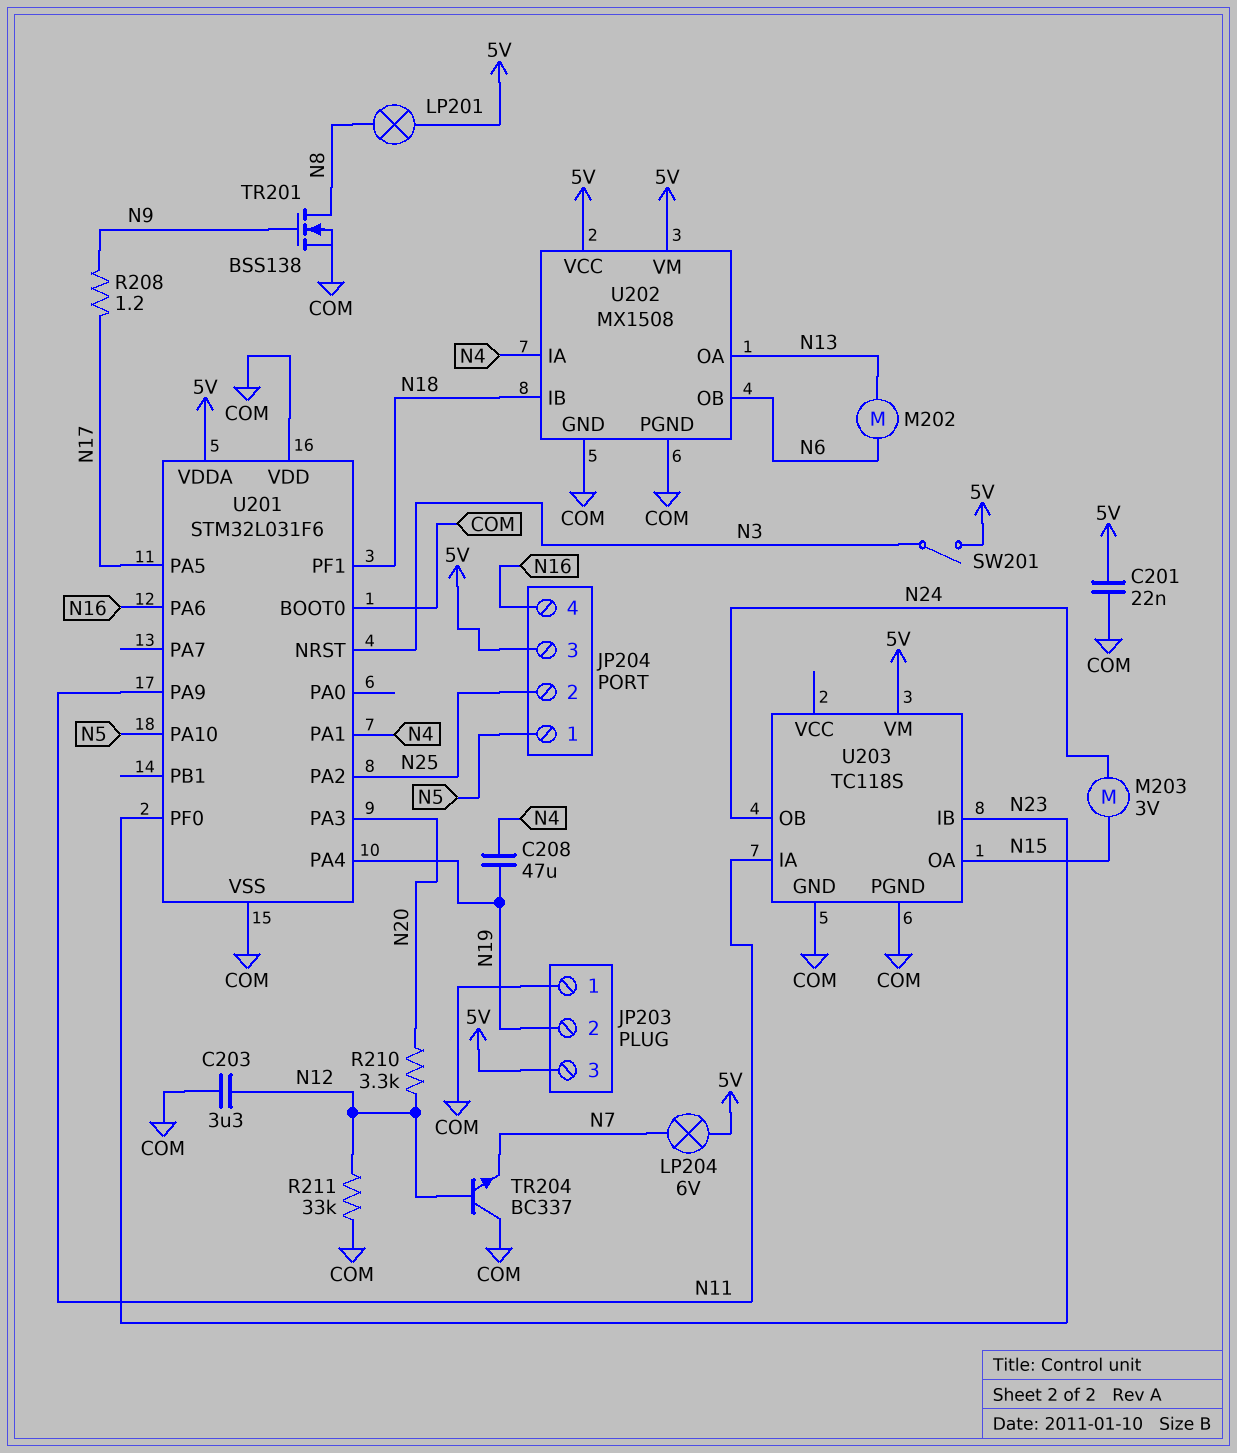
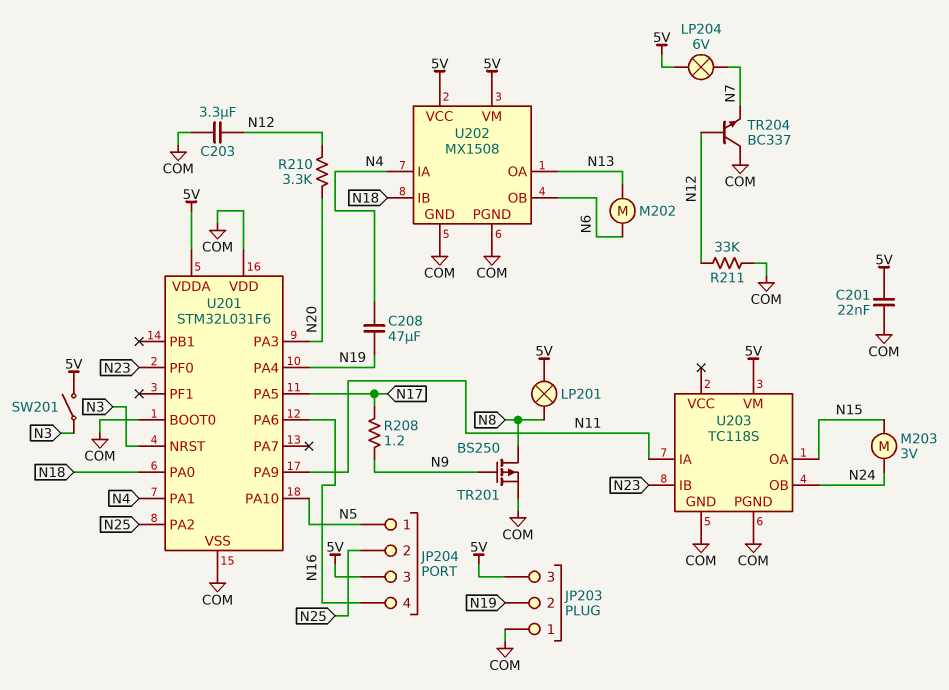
TR201: NMOS BSS138 (G N9, D N8, S COM) -> PMOS BS250 (G N9, D N8, S COM)
U201 pin PA0: none -> N18
U201 pin PF1: N18 -> none

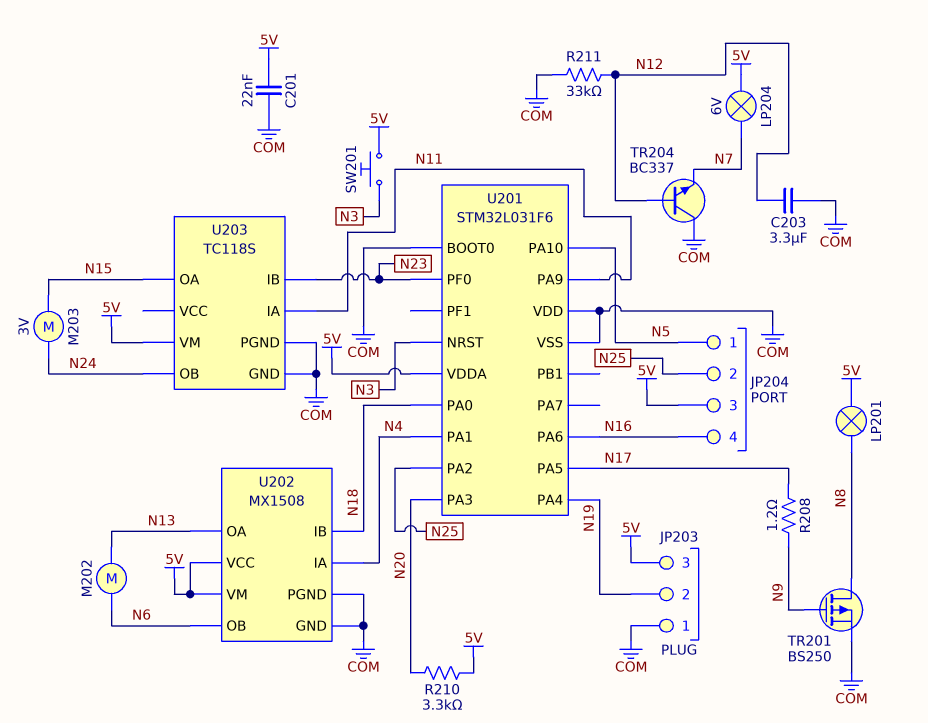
C208: 47uF (N4, N19) -> none
R210: 3.3k (N12, N20) -> 3.3k (5V, N20)
SW201: switch (5V, N3) -> button (5V, N3)

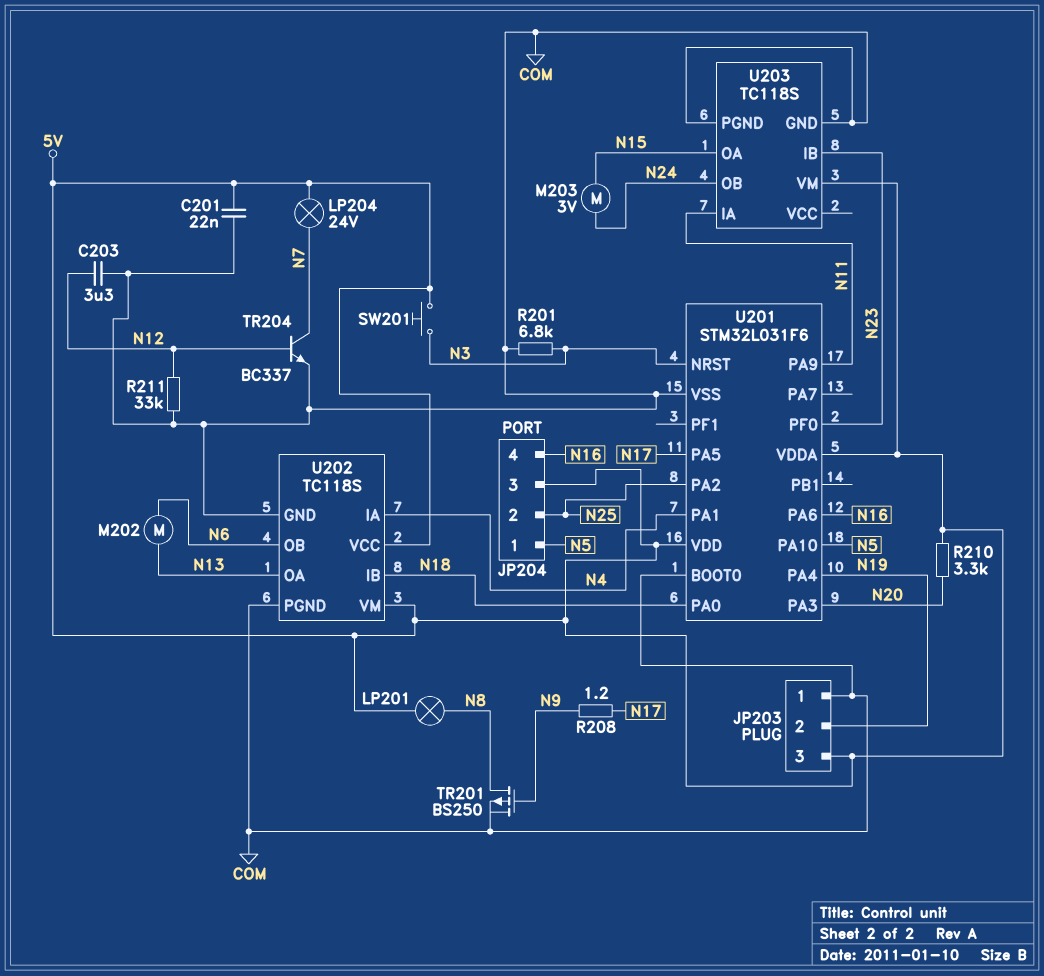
LP204: lamp 6V (5V, N7) -> lamp 24V (5V, N7)
R201: none -> 6.8k (COM, N3)
TR204: NPN BC337 (B N12, C COM, E N7) -> NPN BC337 (B N12, C N7, E COM)
U201 pin VDD: COM -> 5V
U202: MX1508 -> TC118S

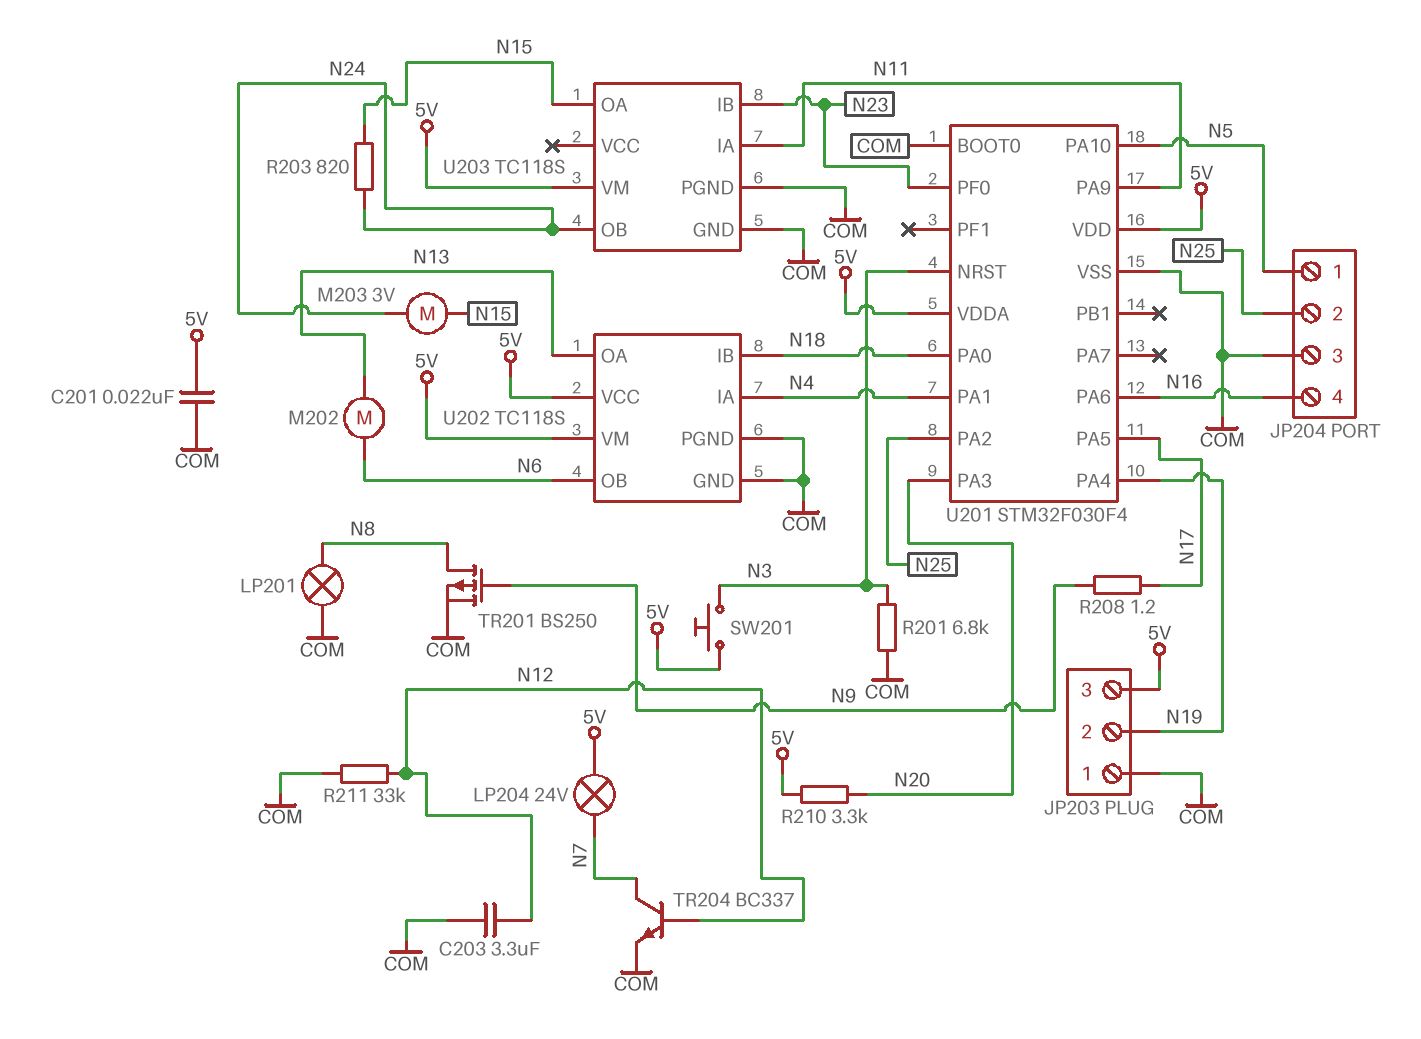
JP204 pin 3: 5V -> COM
LP201: lamp (5V, N8) -> lamp (COM, N8)
R203: none -> 820 (N15, N24)
U201: STM32L031F6 -> STM32F030F4

